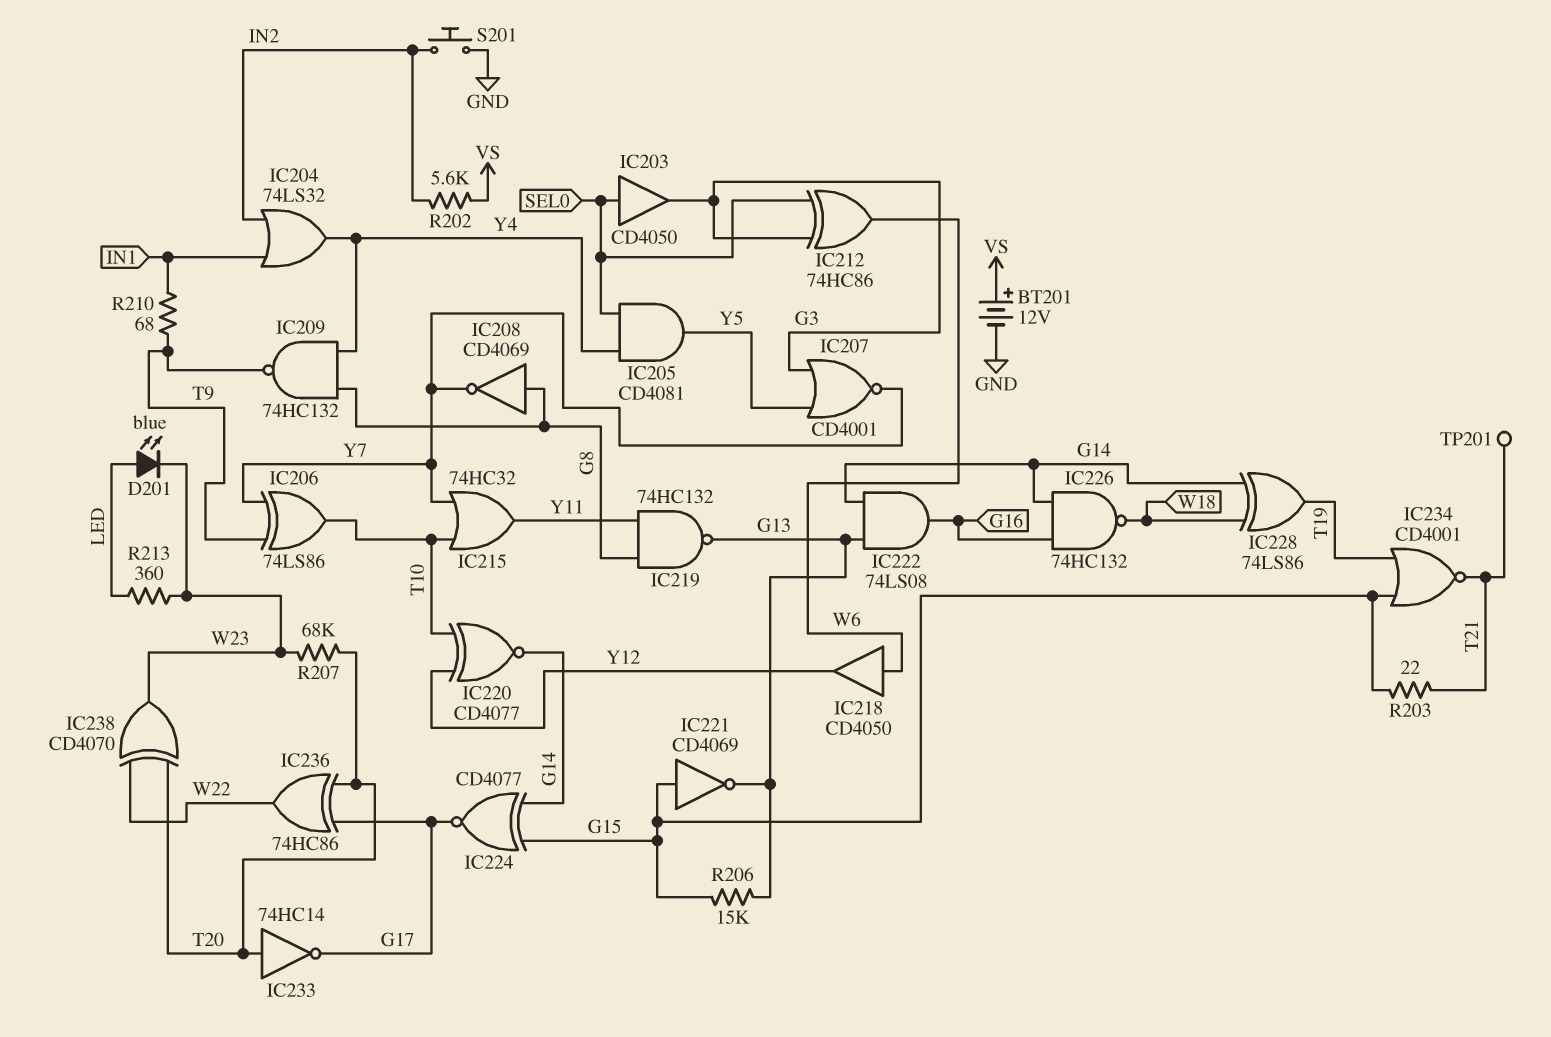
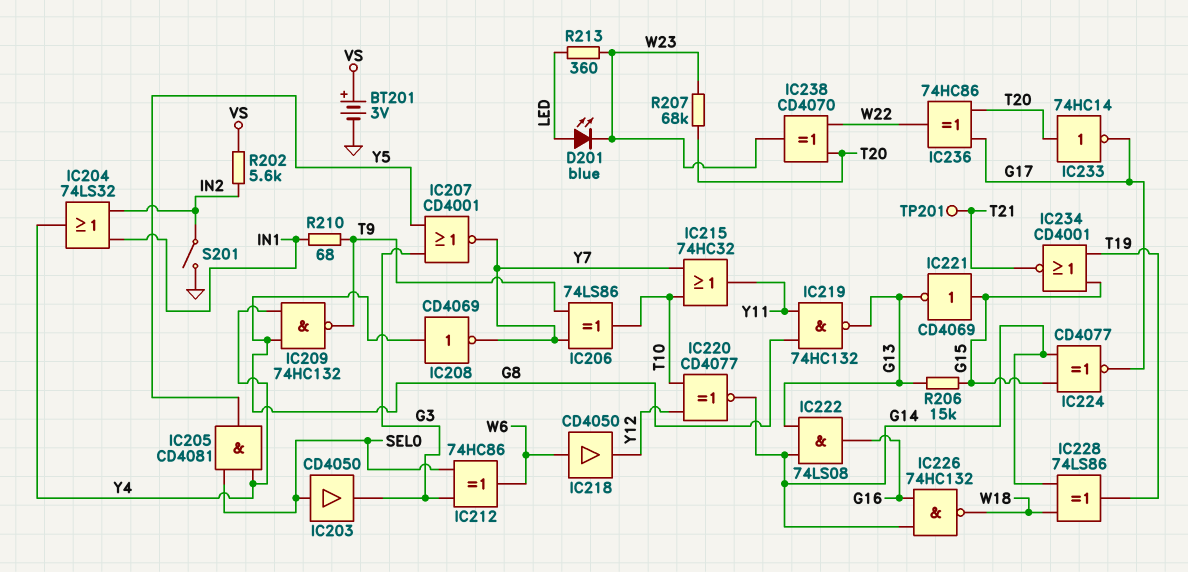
BT201: 12V (plus VS, minus GND) -> 3V (plus VS, minus GND)
R203: 22 (G15, T21) -> none
S201: button (GND, IN2) -> switch (GND, IN2)

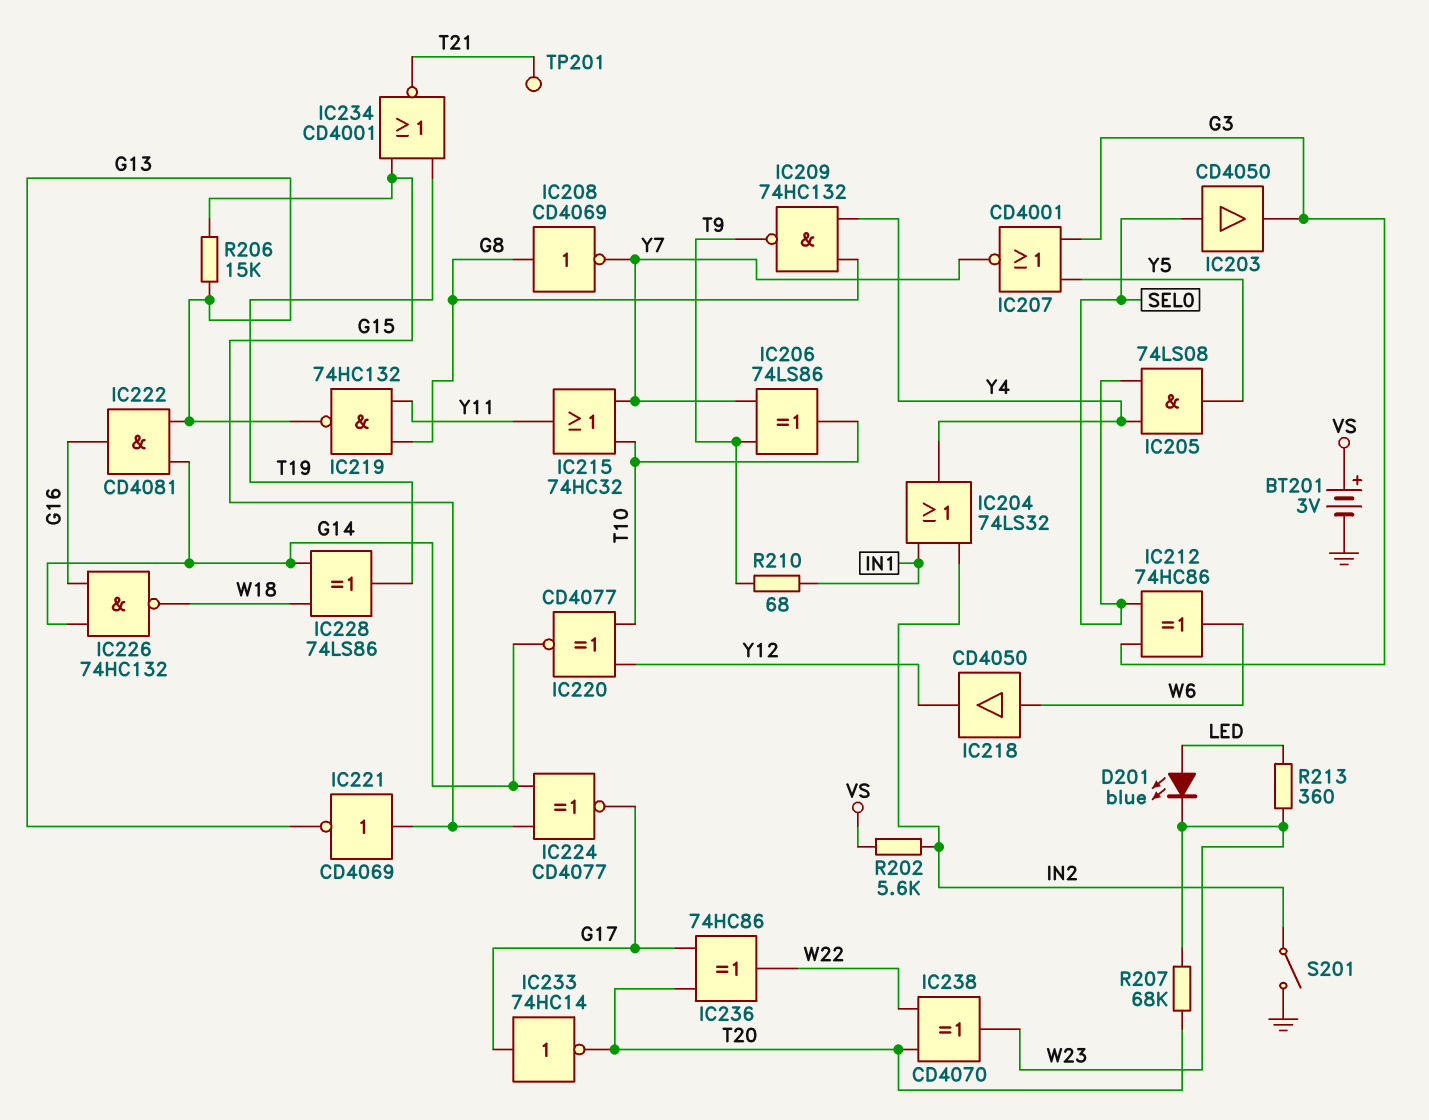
IC205: AND CD4081 (in SEL0, in Y4, out Y5) -> AND 74LS08 (in SEL0, in Y4, out Y5)
IC222: AND 74LS08 (in G13, in G14, out G16) -> AND CD4081 (in G13, in G14, out G16)
IC233: NOT 74HC14 (in T20, out G17) -> NOT 74HC14 (in G17, out T20)

